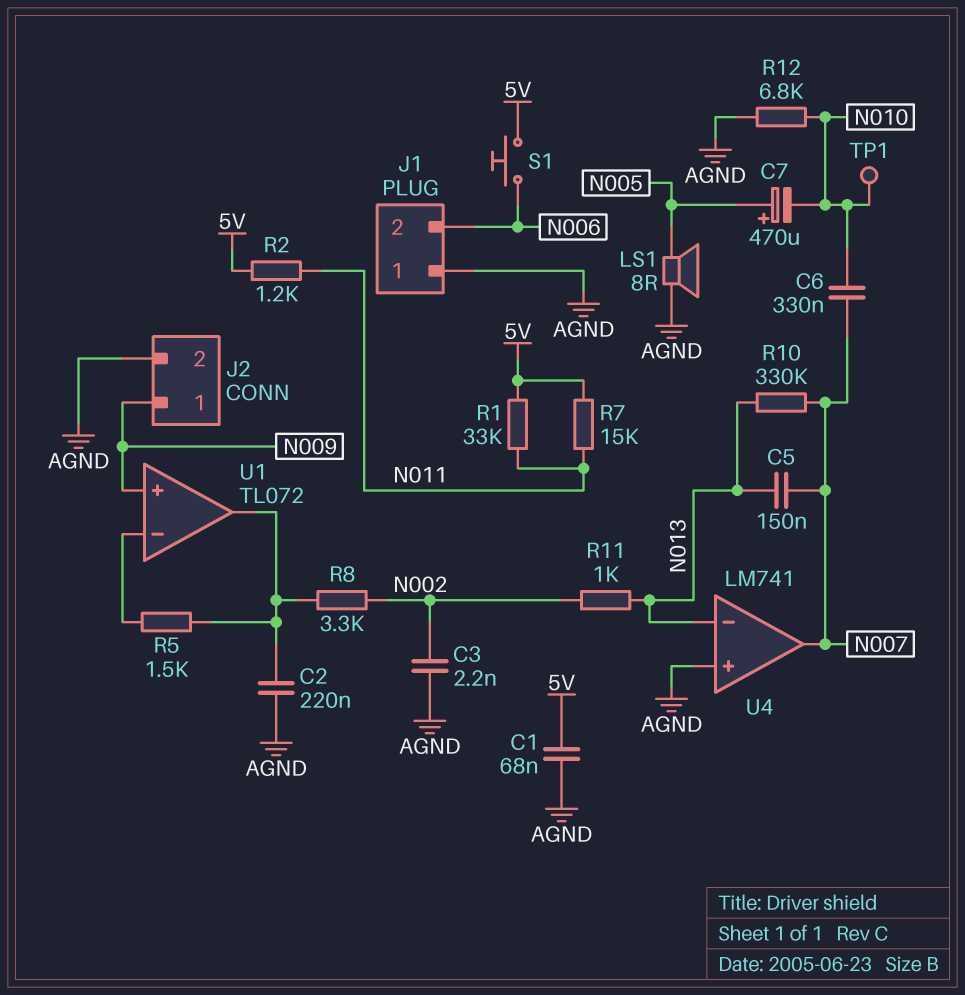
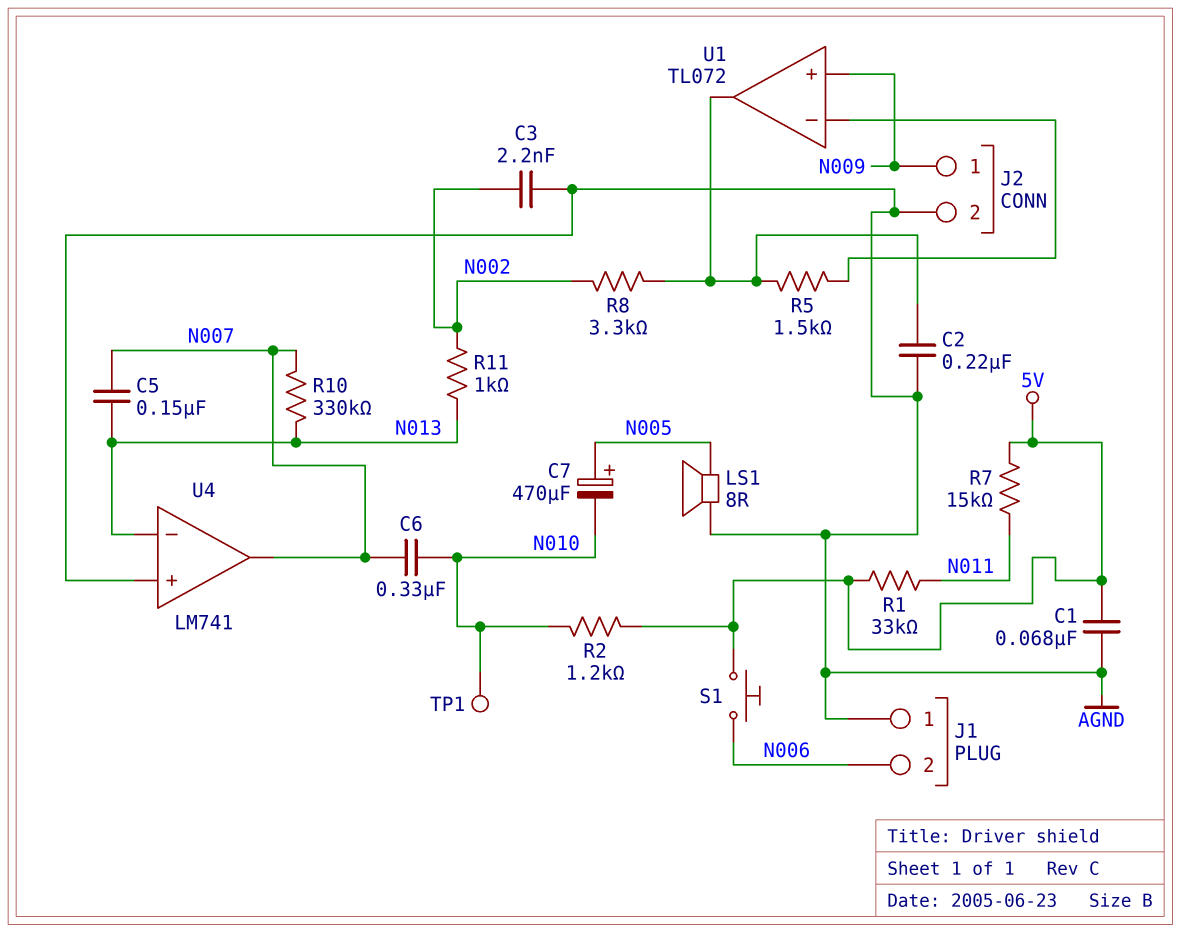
R2: 1.2k (5V, N011) -> 1.2k (5V, N010)
R12: 6.8k (AGND, N010) -> none

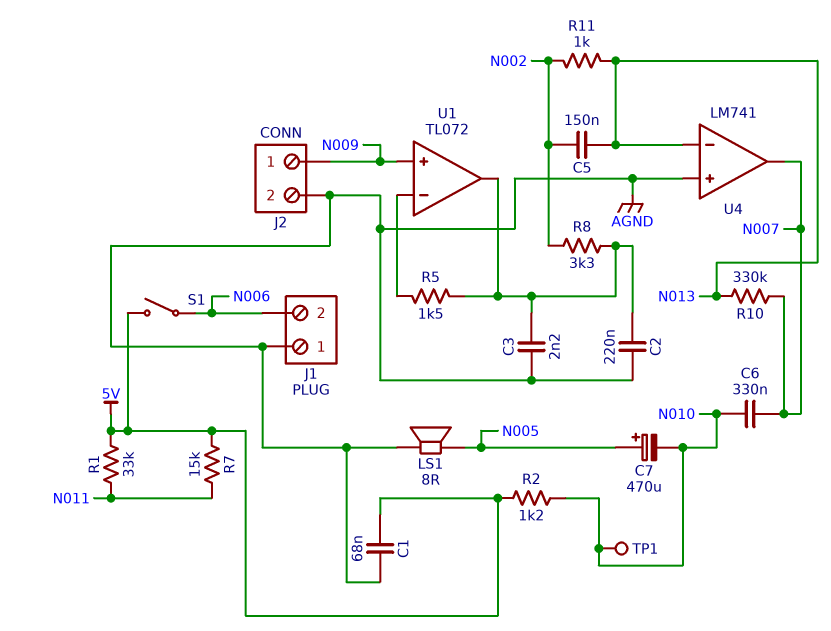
C3: 2.2nF (AGND, N002) -> 2.2nF (AGND, U1/out)
C5: 150nF (N007, N013) -> 150nF (N002, N013)
S1: button (5V, N006) -> switch (5V, N006)

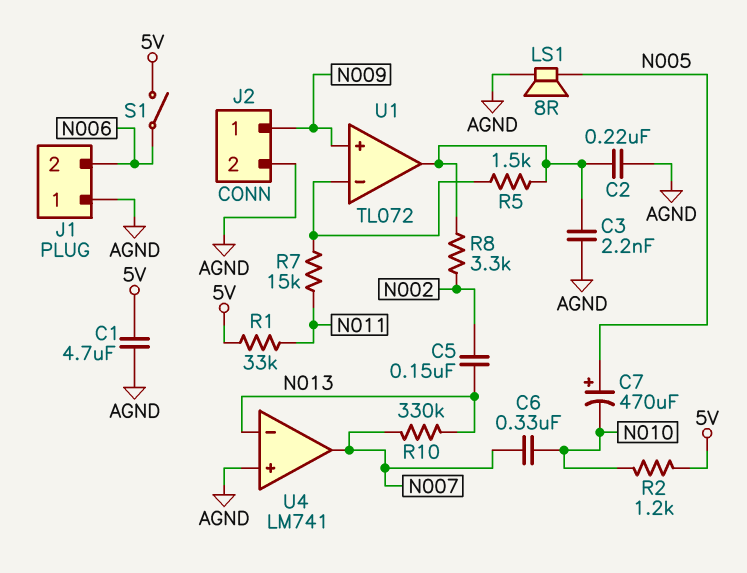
C1: 68nF (5V, AGND) -> 4.7uF (5V, AGND)
R7: 15k (5V, N011) -> 15k (N011, U1/in-)
R11: 1k (N002, N013) -> none
TP1: test point (N010) -> none

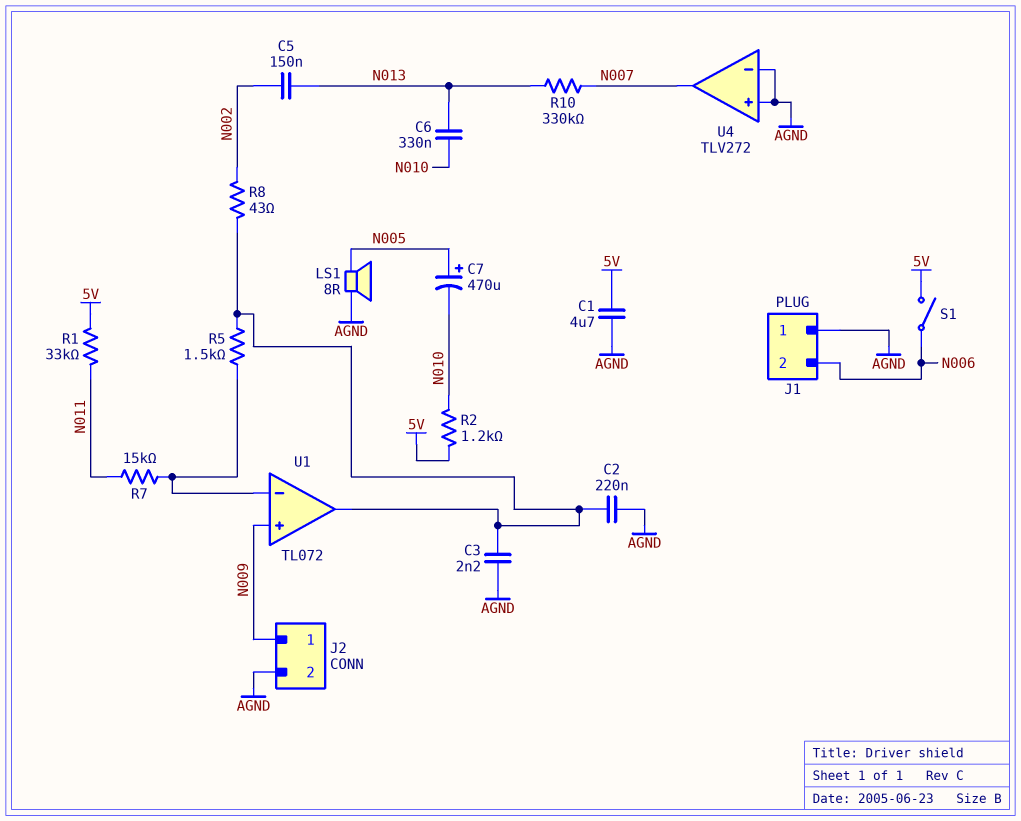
C6: 330nF (N007, N010) -> 330nF (N010, N013)
R8: 3.3k (N002, U1/out) -> 43 (N002, U1/out)
U4: LM741 -> TLV272
U4 pin in-: N013 -> AGND

